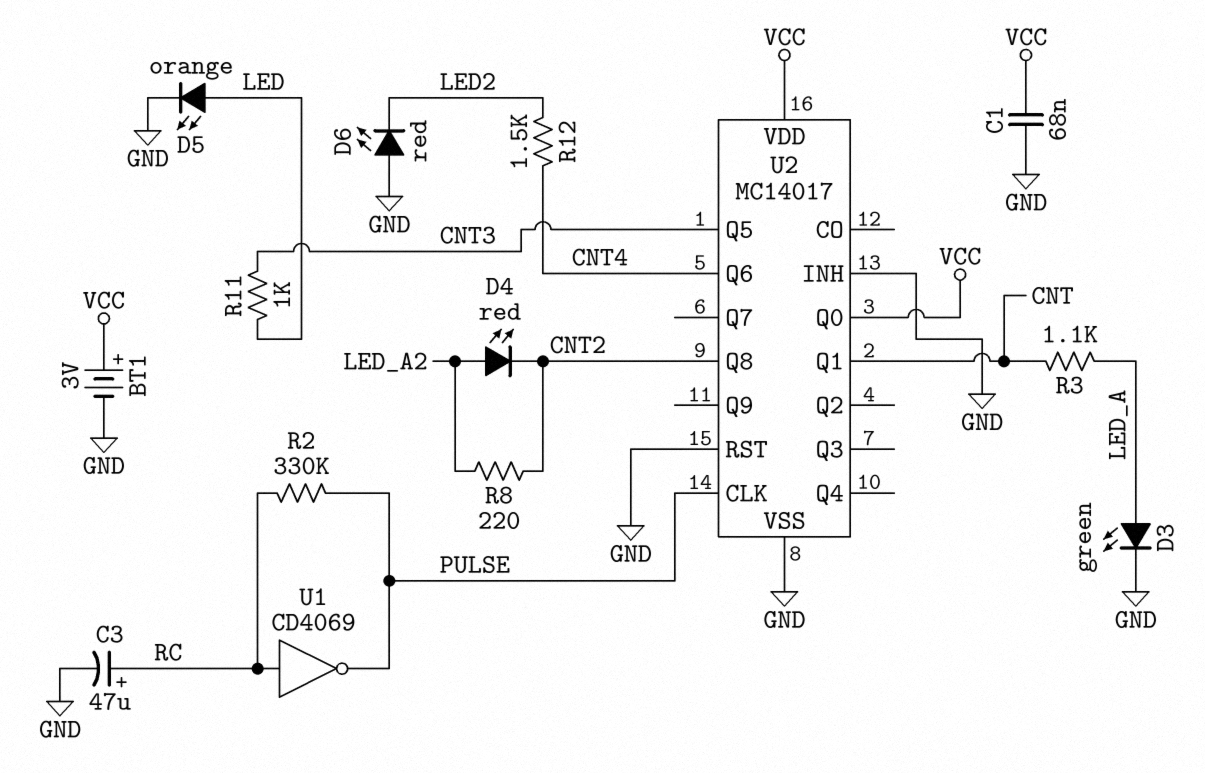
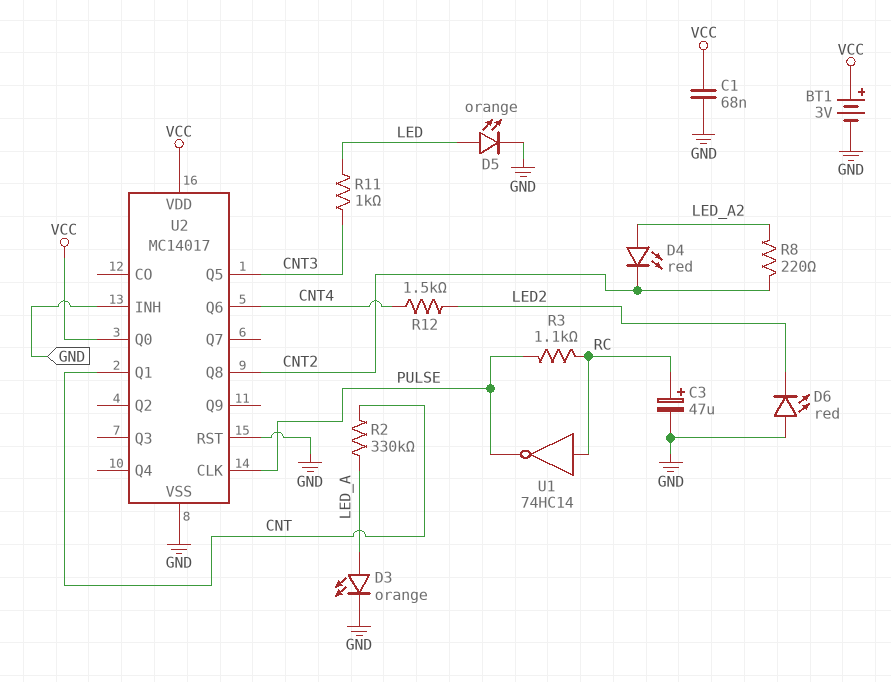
D3: LED green (A LED_A, K GND) -> LED orange (A LED_A, K GND)
R2: 330k (PULSE, RC) -> 330k (CNT, LED_A)
R3: 1.1k (CNT, LED_A) -> 1.1k (PULSE, RC)
U1: NOT CD4069 (in RC, out PULSE) -> NOT 74HC14 (in RC, out PULSE)

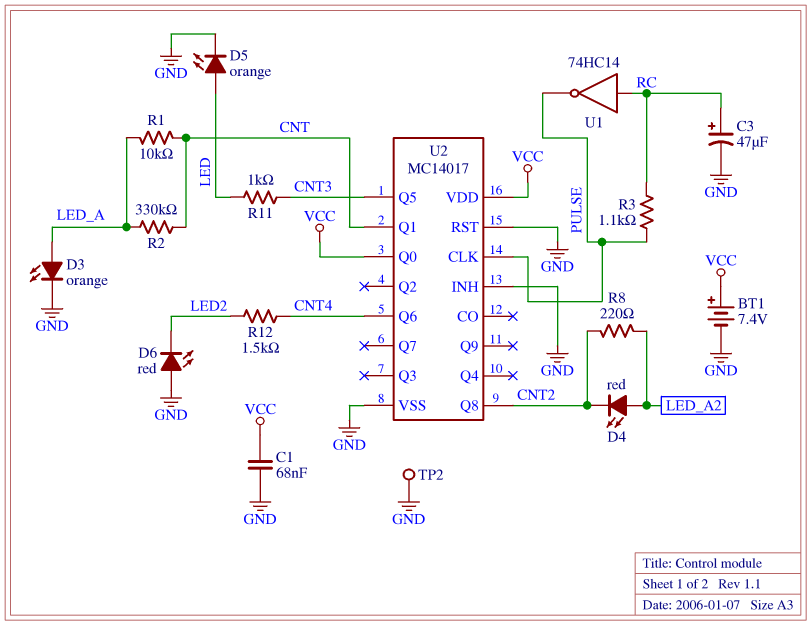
BT1: 3V (plus VCC, minus GND) -> 7.4V (plus VCC, minus GND)
R1: none -> 10k (CNT, LED_A)
TP2: none -> test point (GND)

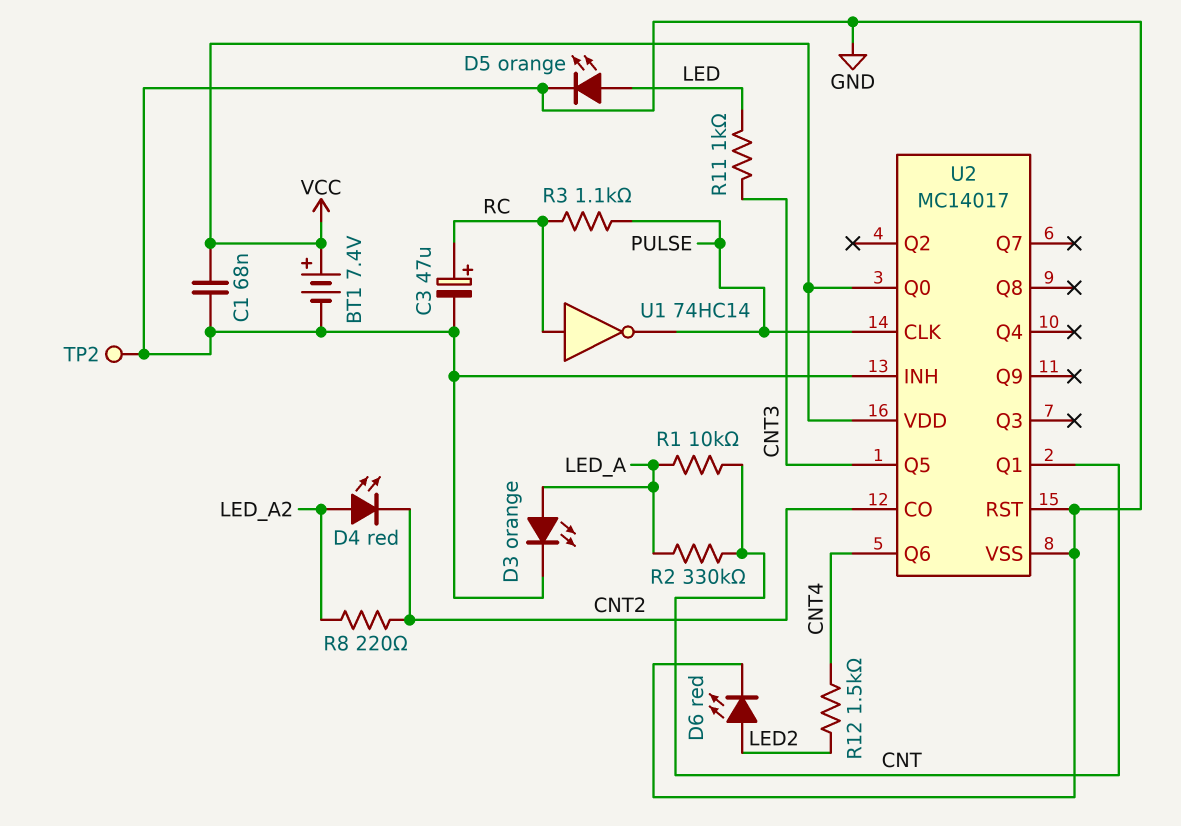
D6: LED red (A GND, K LED2) -> LED red (A LED2, K GND)
U2 pin CO: none -> CNT2
U2 pin Q8: CNT2 -> none

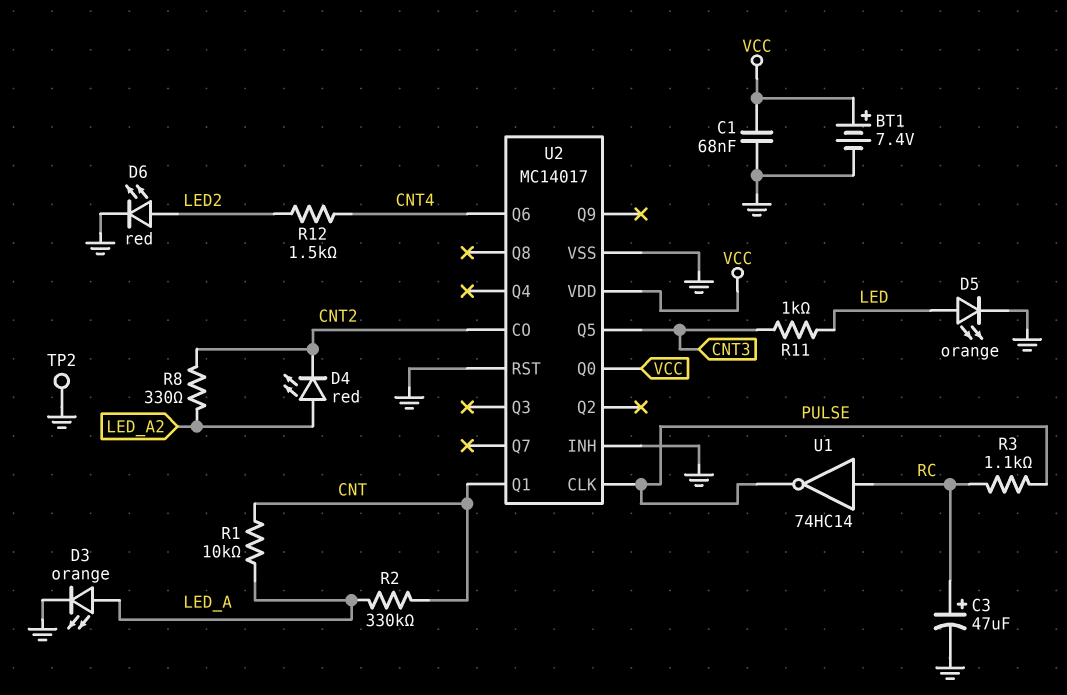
R8: 220 (CNT2, LED_A2) -> 330 (CNT2, LED_A2)

